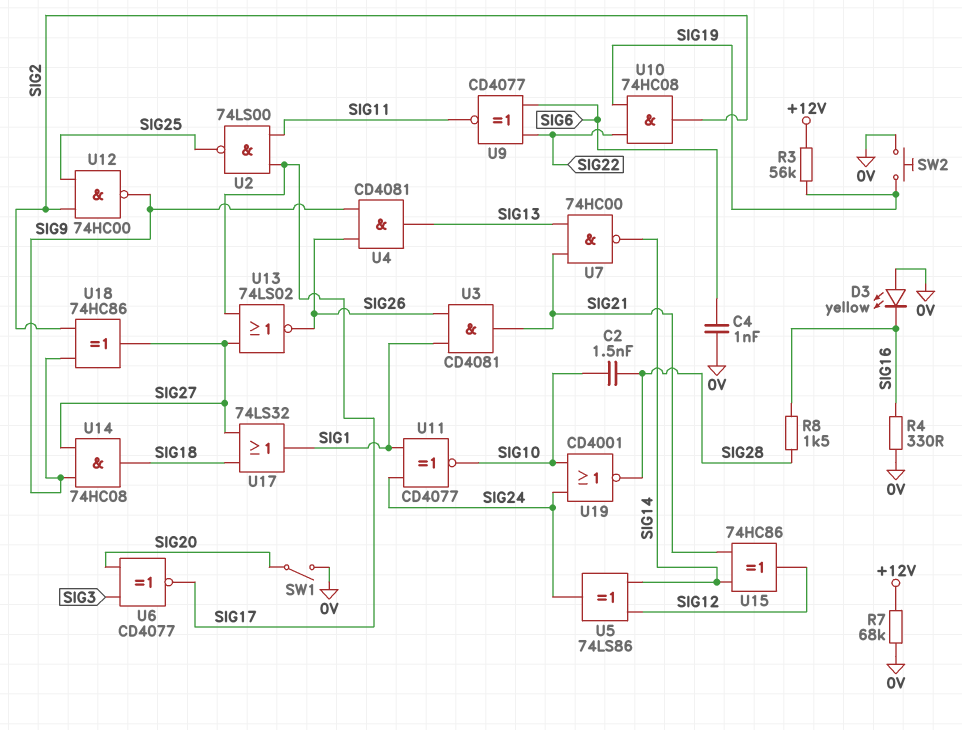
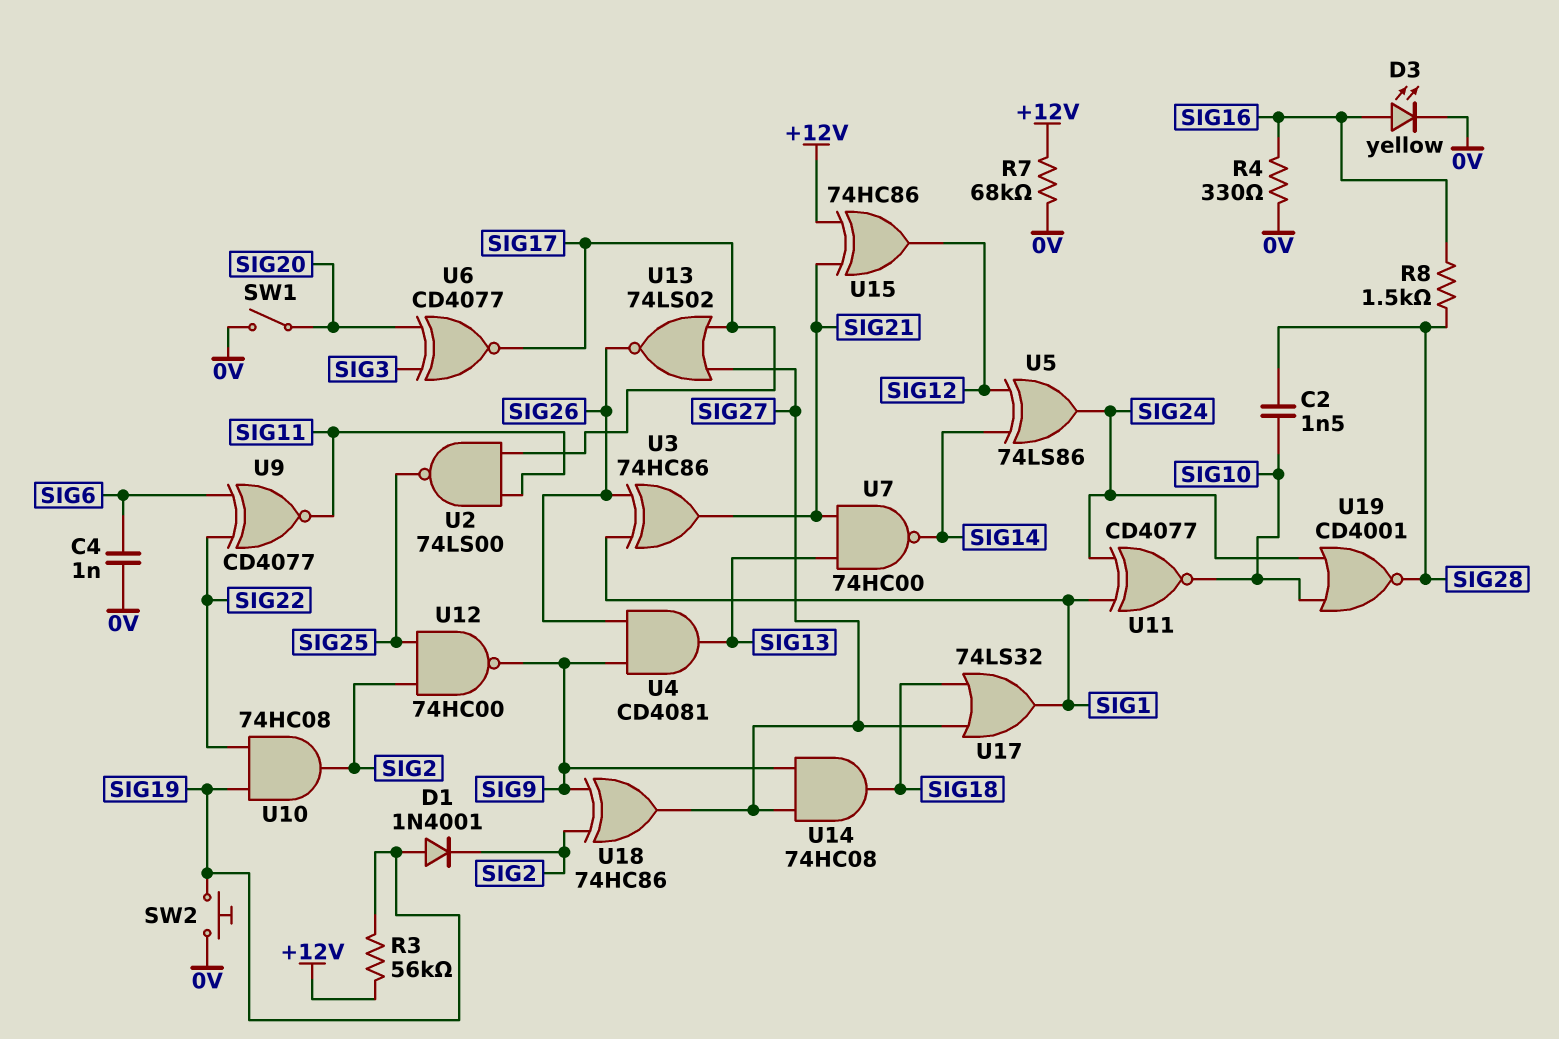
D1: none -> diode 1N4001 (A SIG19, K SIG2)
D3: LED yellow (A 0V, K SIG16) -> LED yellow (A SIG16, K 0V)
U3: AND CD4081 (in SIG1, in SIG26, out SIG21) -> XOR 74HC86 (in SIG1, in SIG26, out SIG21)
U15: XOR 74HC86 (in SIG14, in SIG21, out SIG12) -> XOR 74HC86 (in +12V, in SIG21, out SIG12)

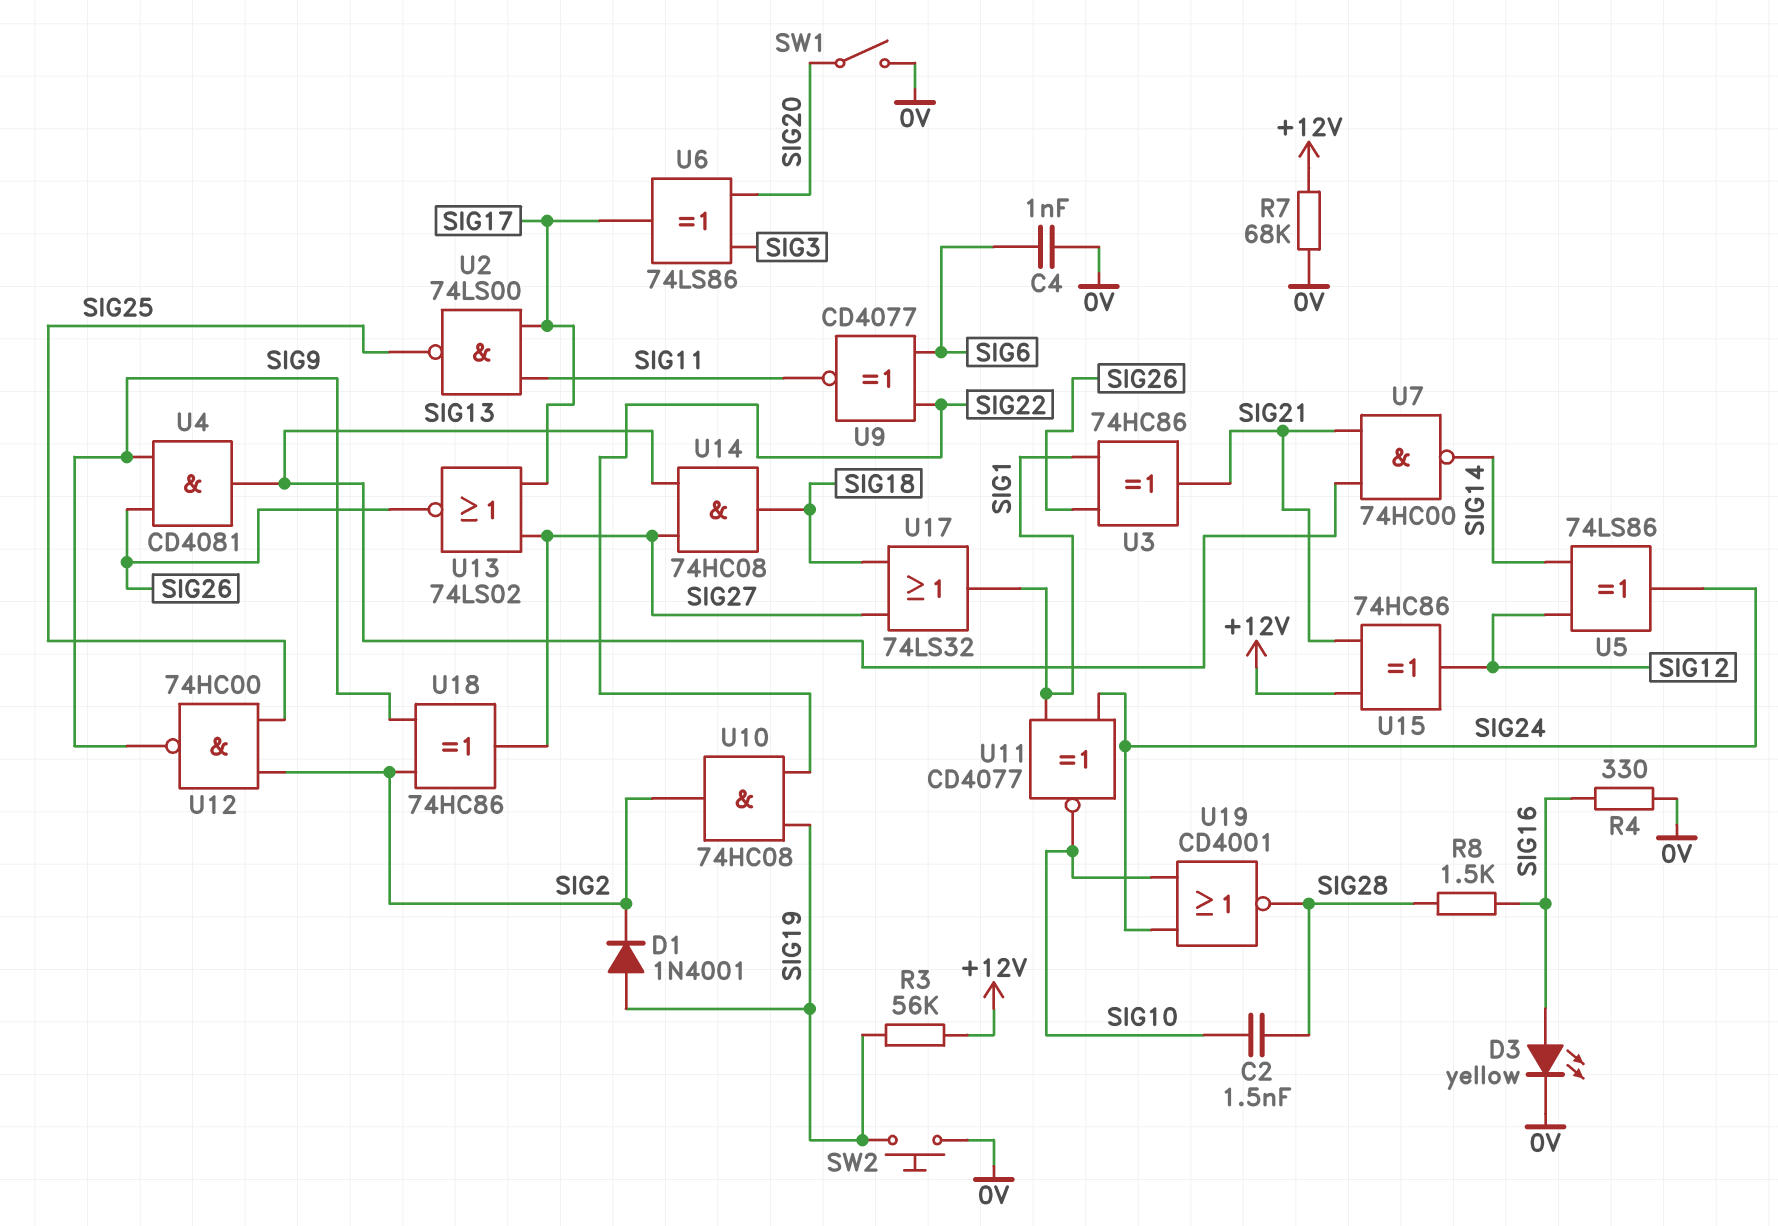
U6: XNOR CD4077 (in SIG3, in SIG20, out SIG17) -> XOR 74LS86 (in SIG3, in SIG20, out SIG17)
U14: AND 74HC08 (in SIG9, in SIG27, out SIG18) -> AND 74HC08 (in SIG13, in SIG27, out SIG18)

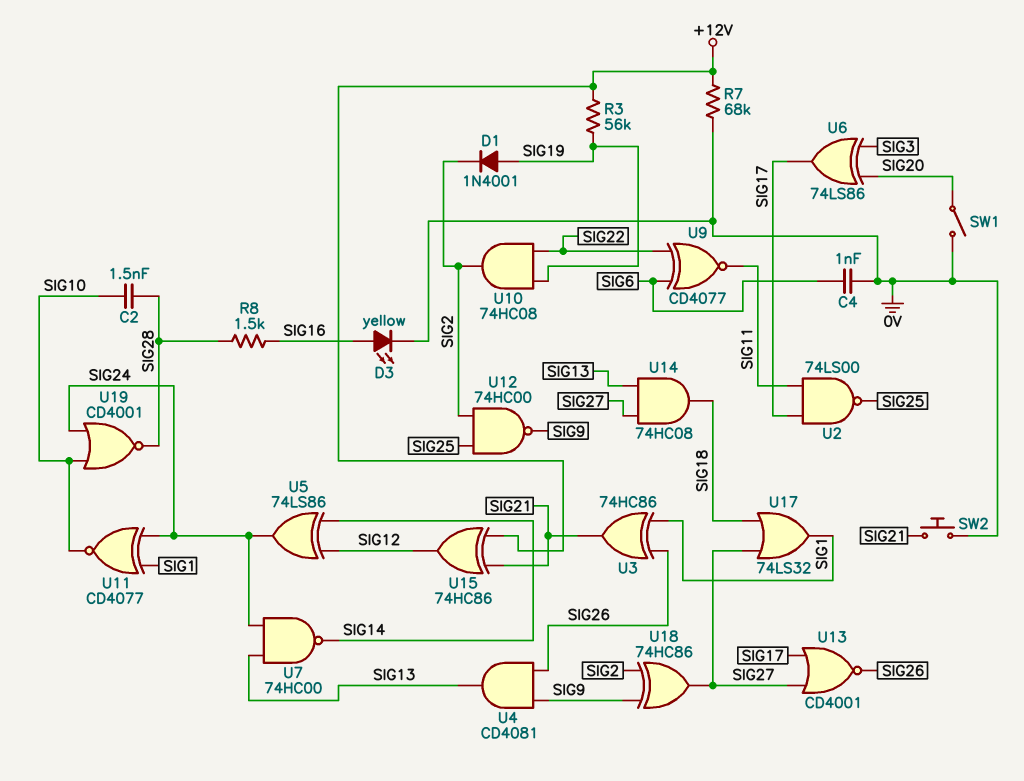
R4: 330 (0V, SIG16) -> none
SW2: button (0V, SIG19) -> button (0V, SIG21)
U7: NAND 74HC00 (in SIG13, in SIG21, out SIG14) -> NAND 74HC00 (in SIG13, in SIG24, out SIG14)
U13: NOR 74LS02 (in SIG17, in SIG27, out SIG26) -> NOR CD4001 (in SIG17, in SIG27, out SIG26)

